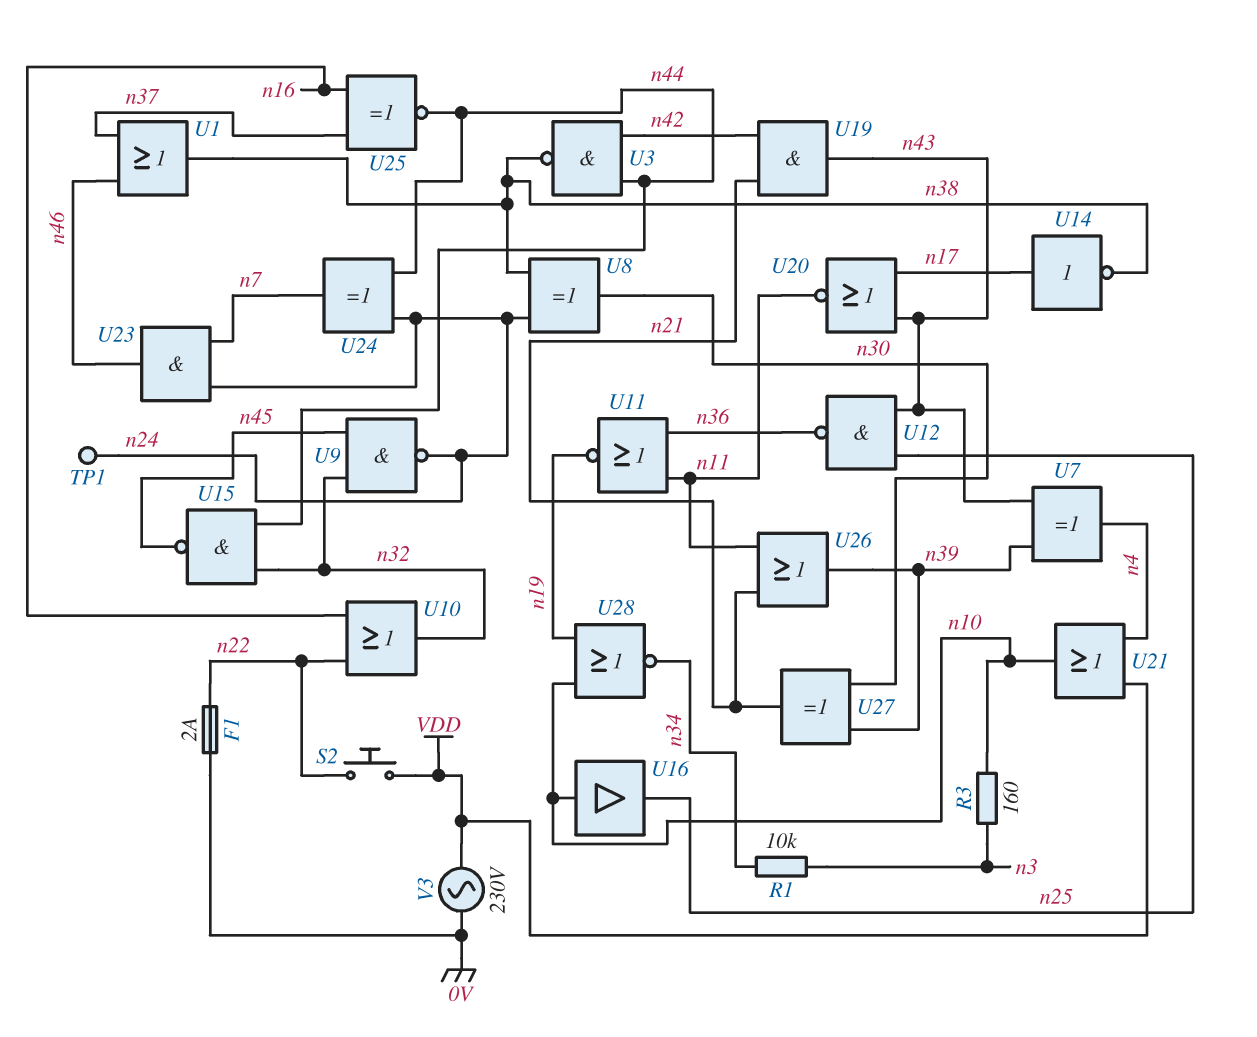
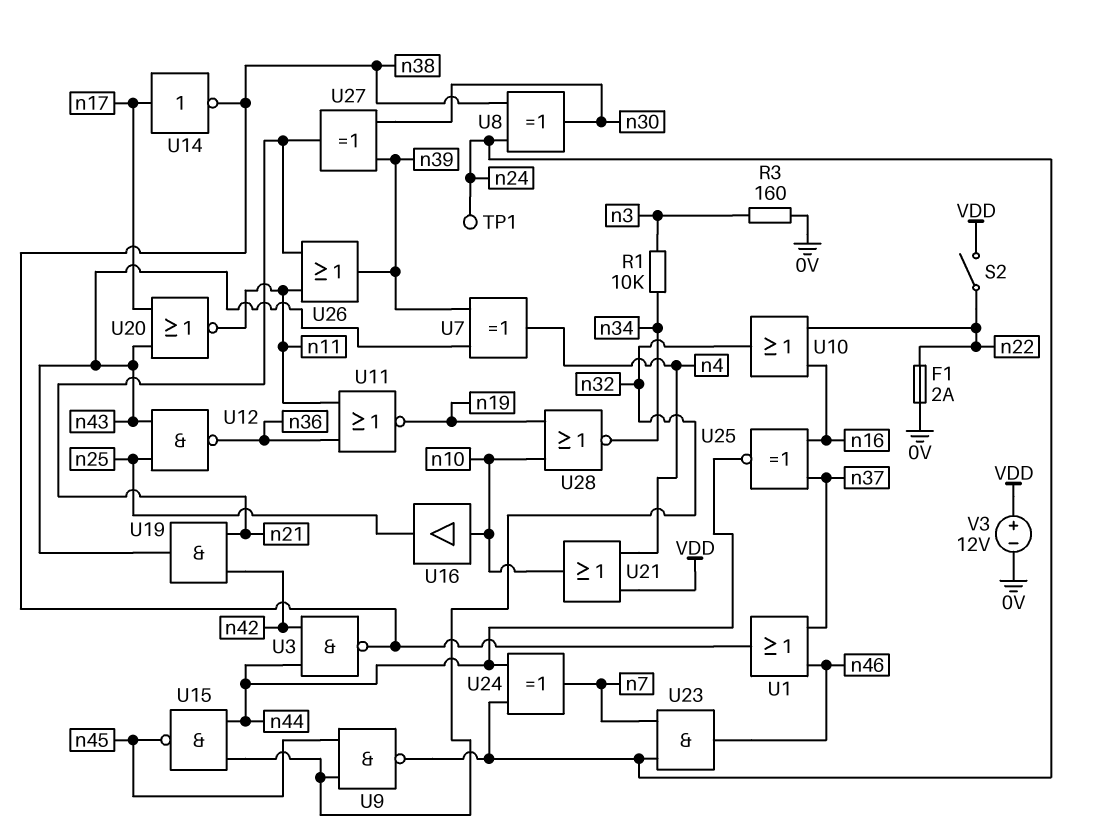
R3: 160 (n3, n10) -> 160 (0V, n3)
S2: button (VDD, n22) -> switch (VDD, n22)
V3: AC 230V (0V, VDD) -> 12V (plus VDD, minus 0V)

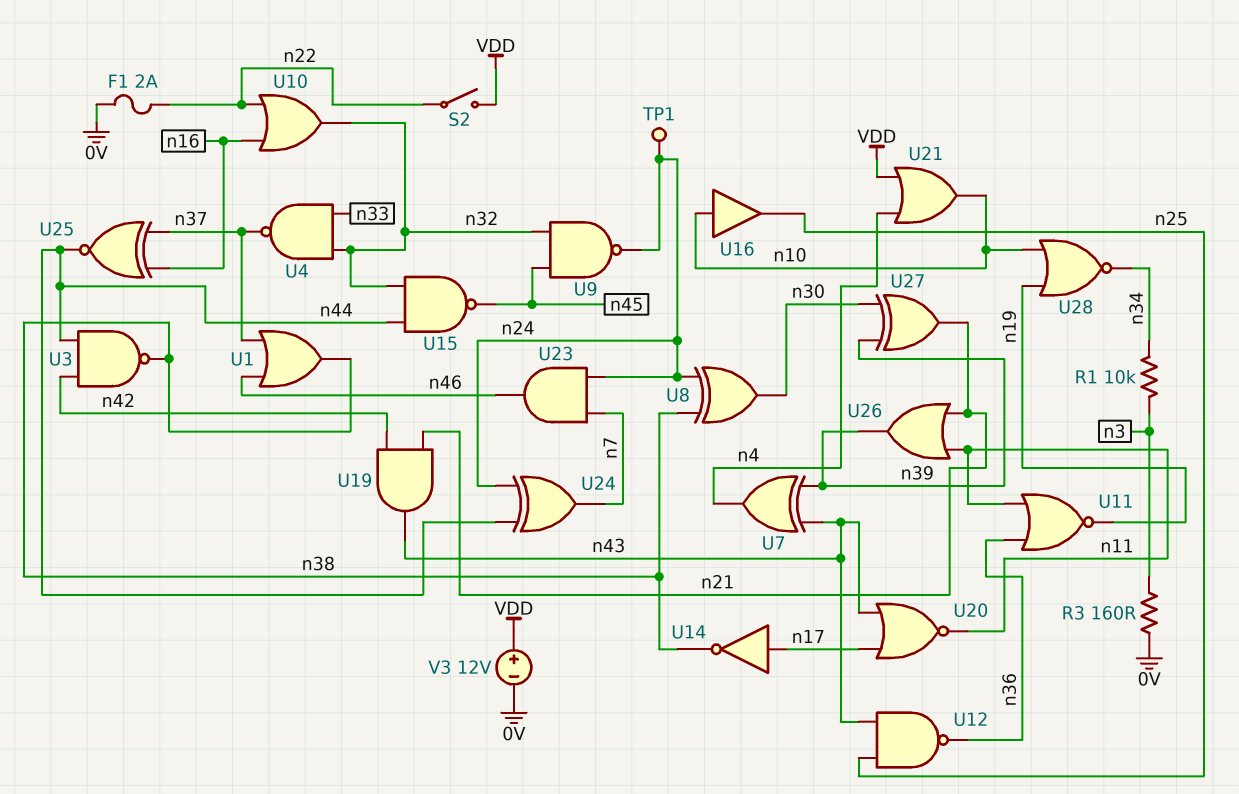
U4: none -> NAND (in n32, in n33, out n37)

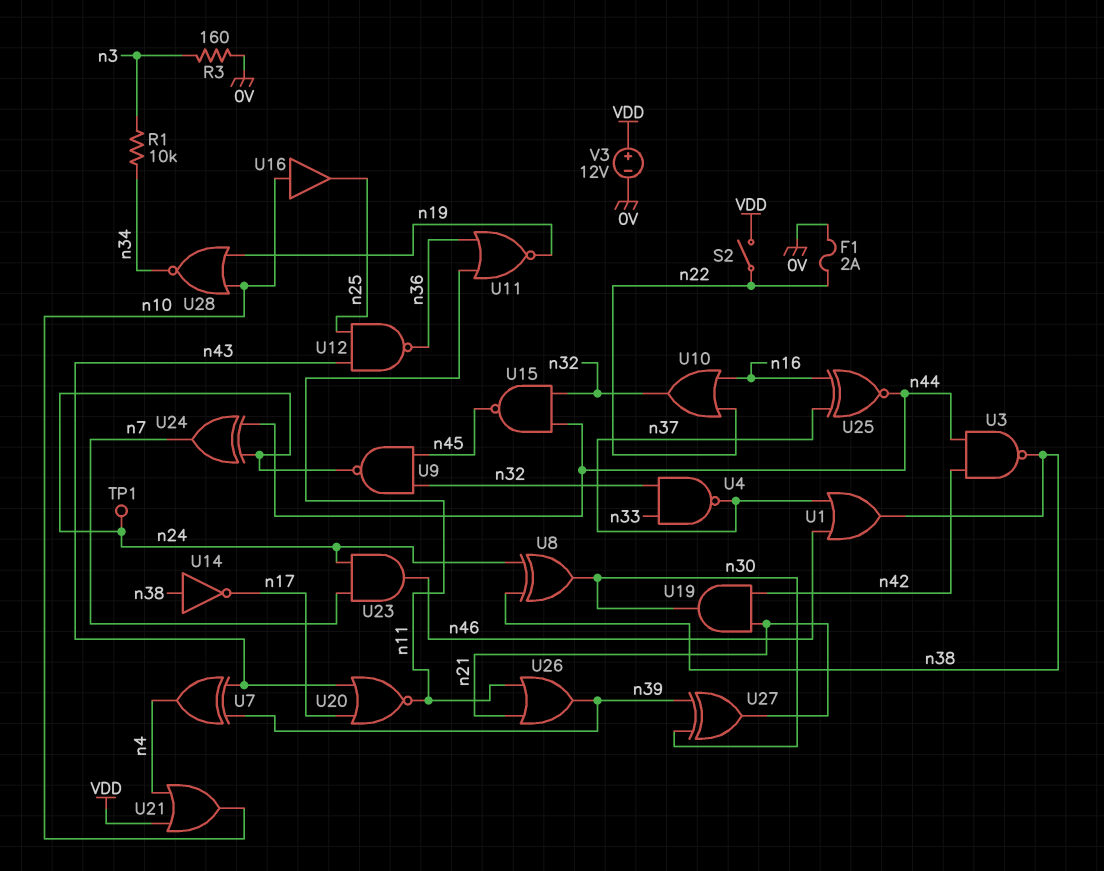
U14: NOT (in n17, out n38) -> NOT (in n38, out n17)
U19: AND (in n21, in n42, out n43) -> AND (in n21, in n42, out n30)

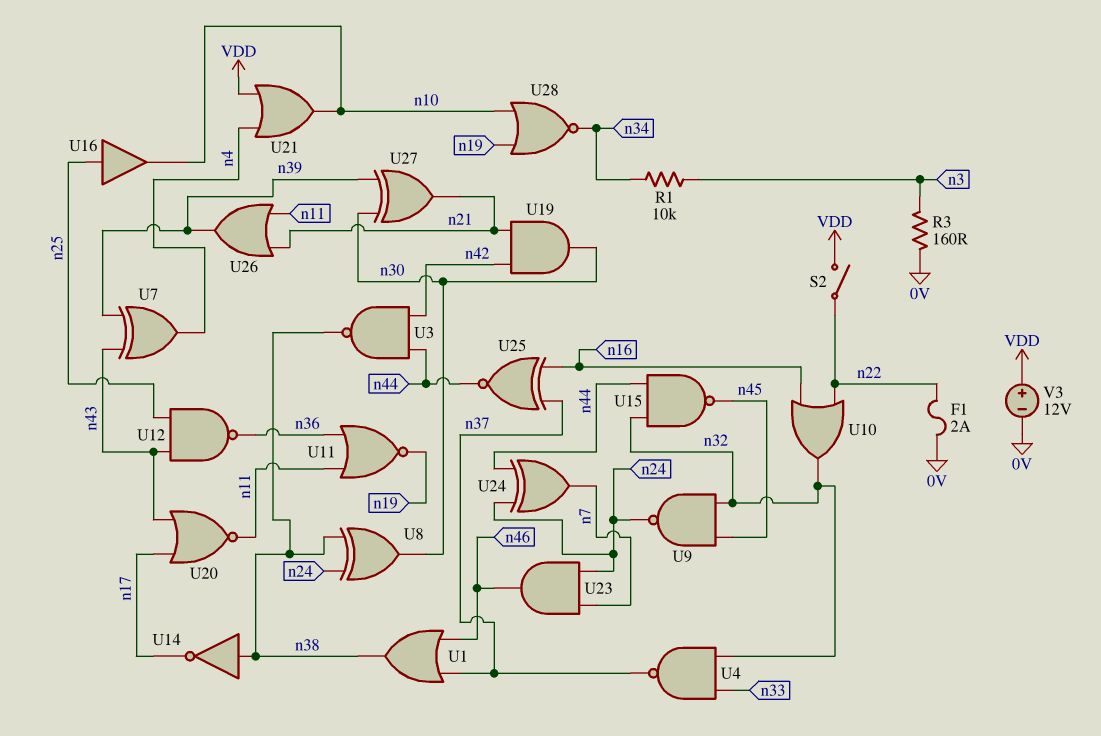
TP1: test point (n24) -> none
U16: buffer (in n10, out n25) -> buffer (in n25, out n10)

